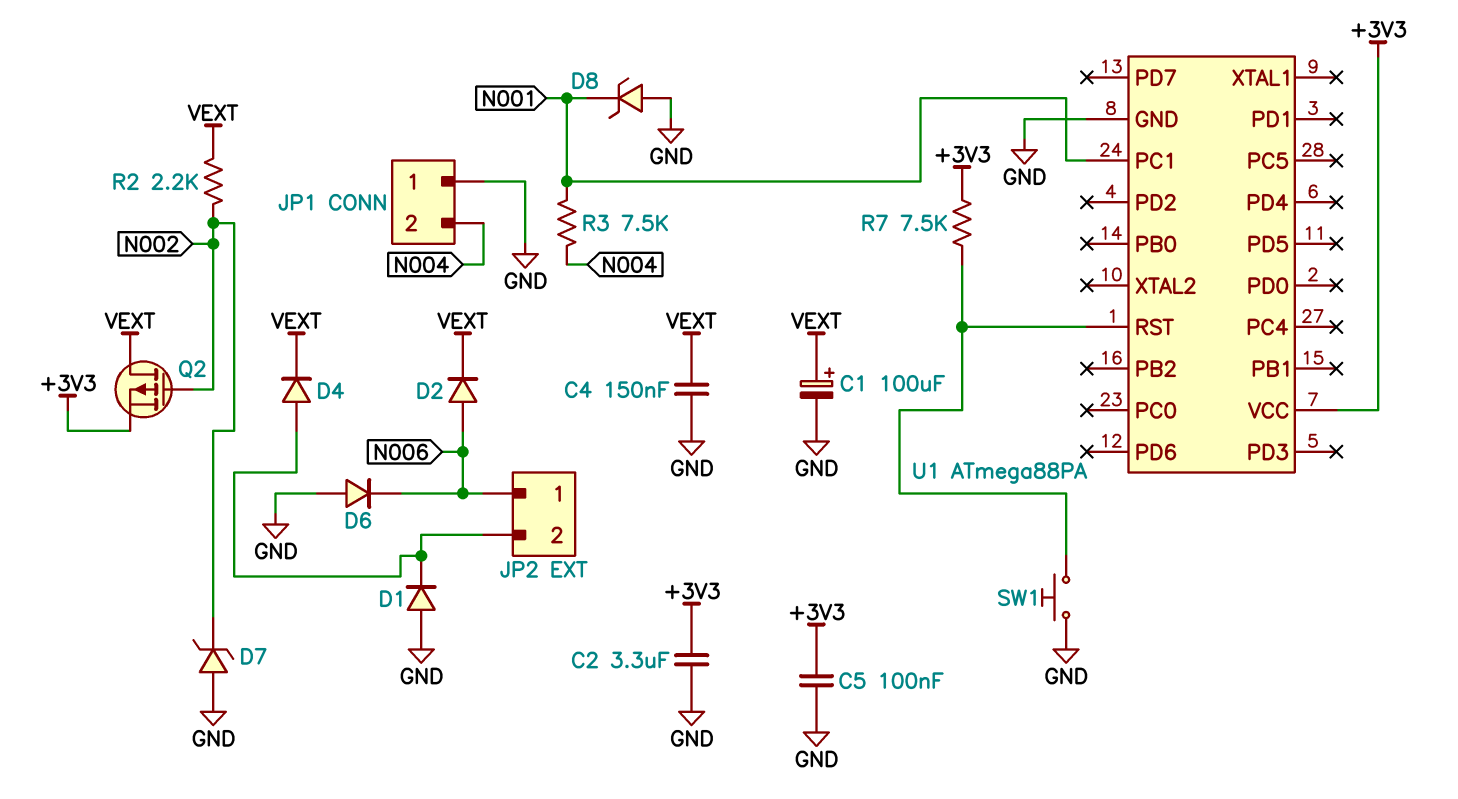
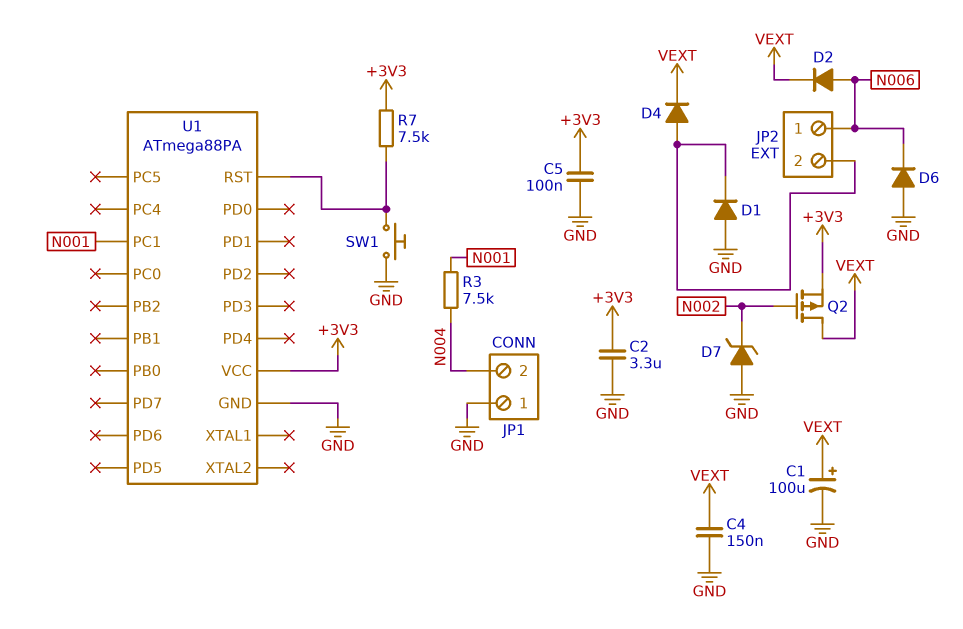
D8: zener (A GND, K N001) -> none
R2: 2.2k (N002, VEXT) -> none

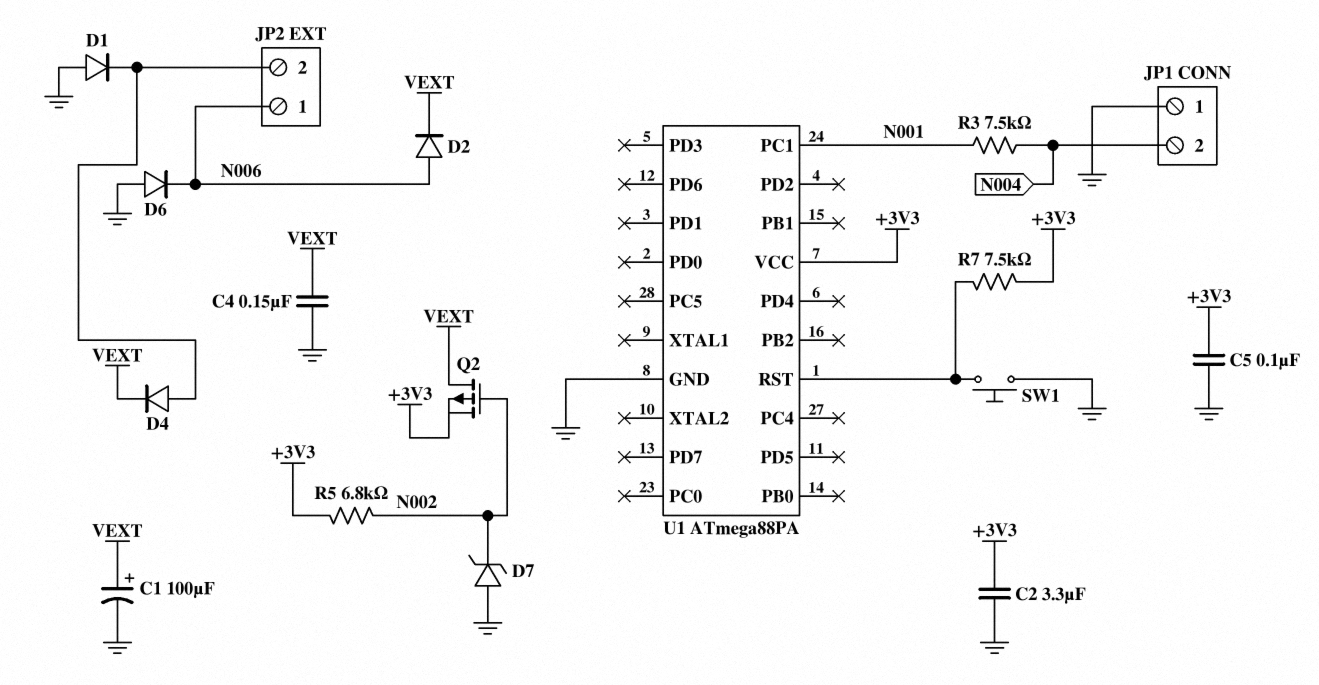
R5: none -> 6.8k (+3V3, N002)

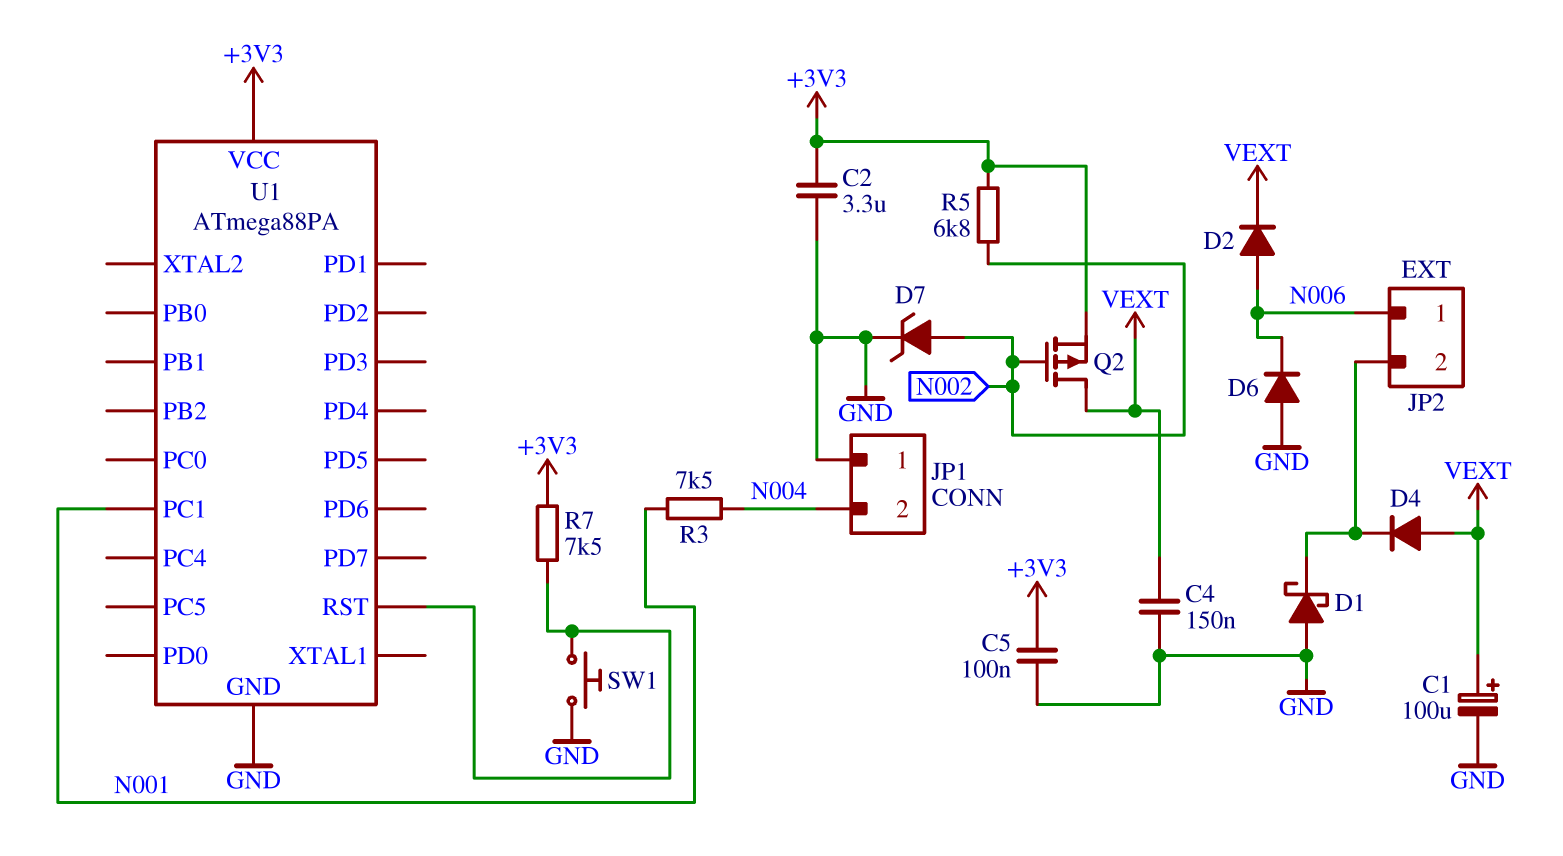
D1: diode (A GND, K JP2/2) -> schottky (A GND, K JP2/2)
D4: diode (A JP2/2, K VEXT) -> diode (A VEXT, K JP2/2)
D7: zener (A GND, K N002) -> zener (A N002, K GND)

